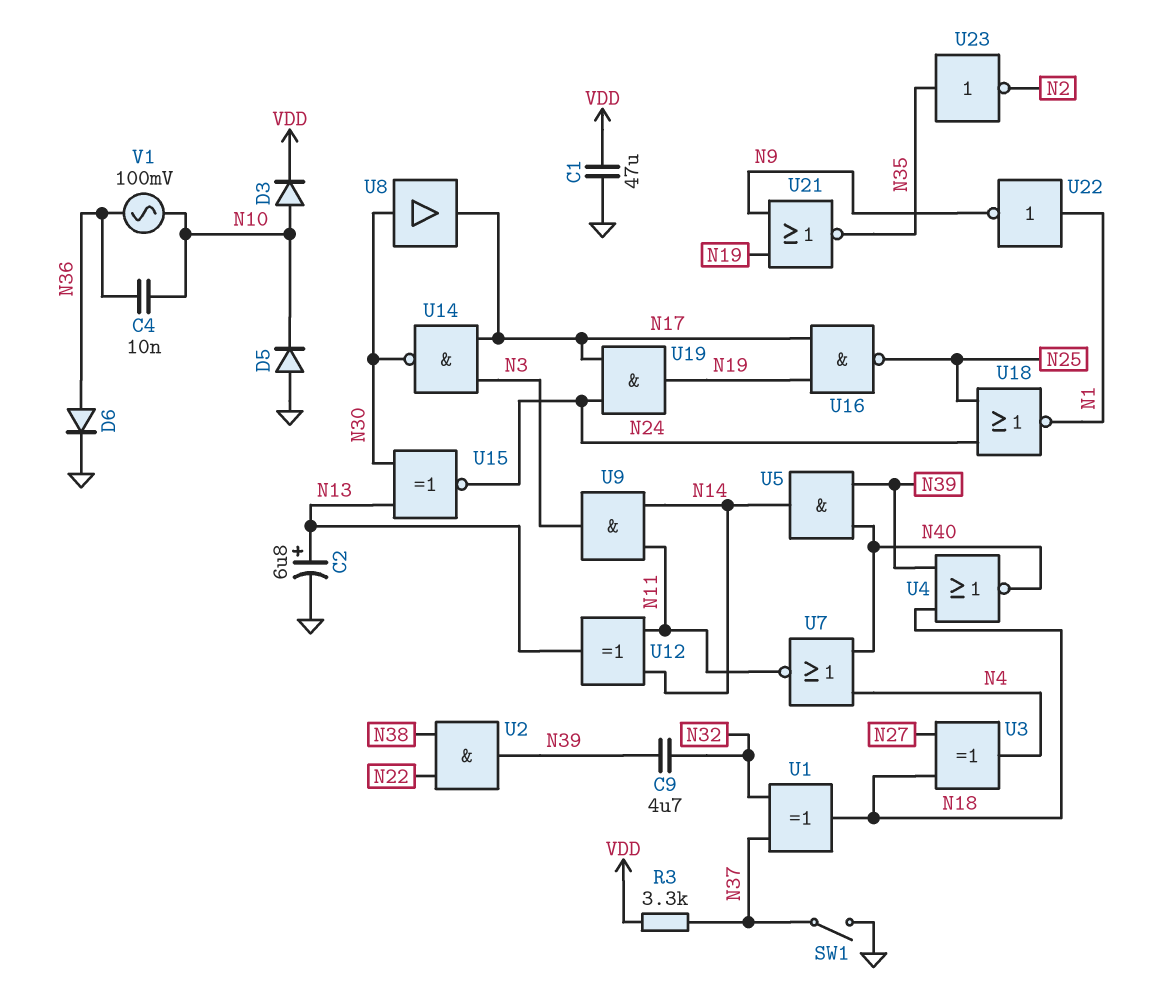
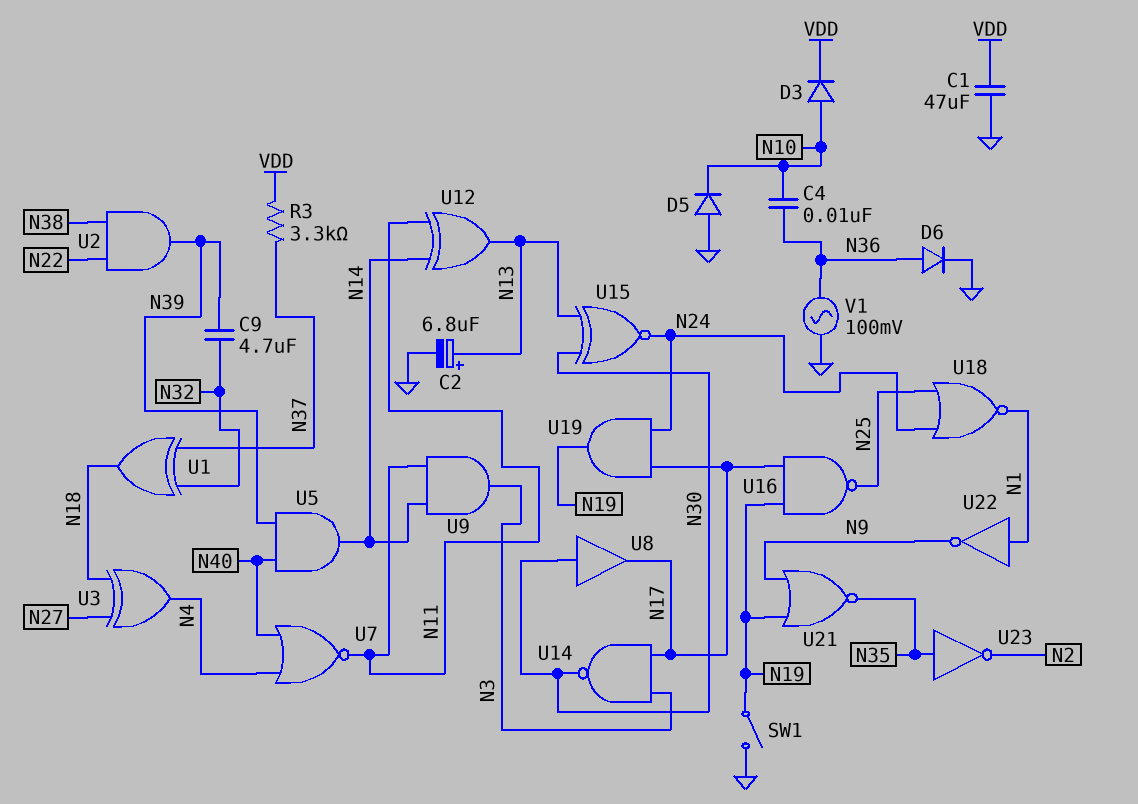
SW1: switch (GND, N37) -> switch (GND, N19)
U4: NOR (in N18, in N39, out N40) -> none
V1: AC 100mV (N10, N36) -> AC 100mV (GND, N36)

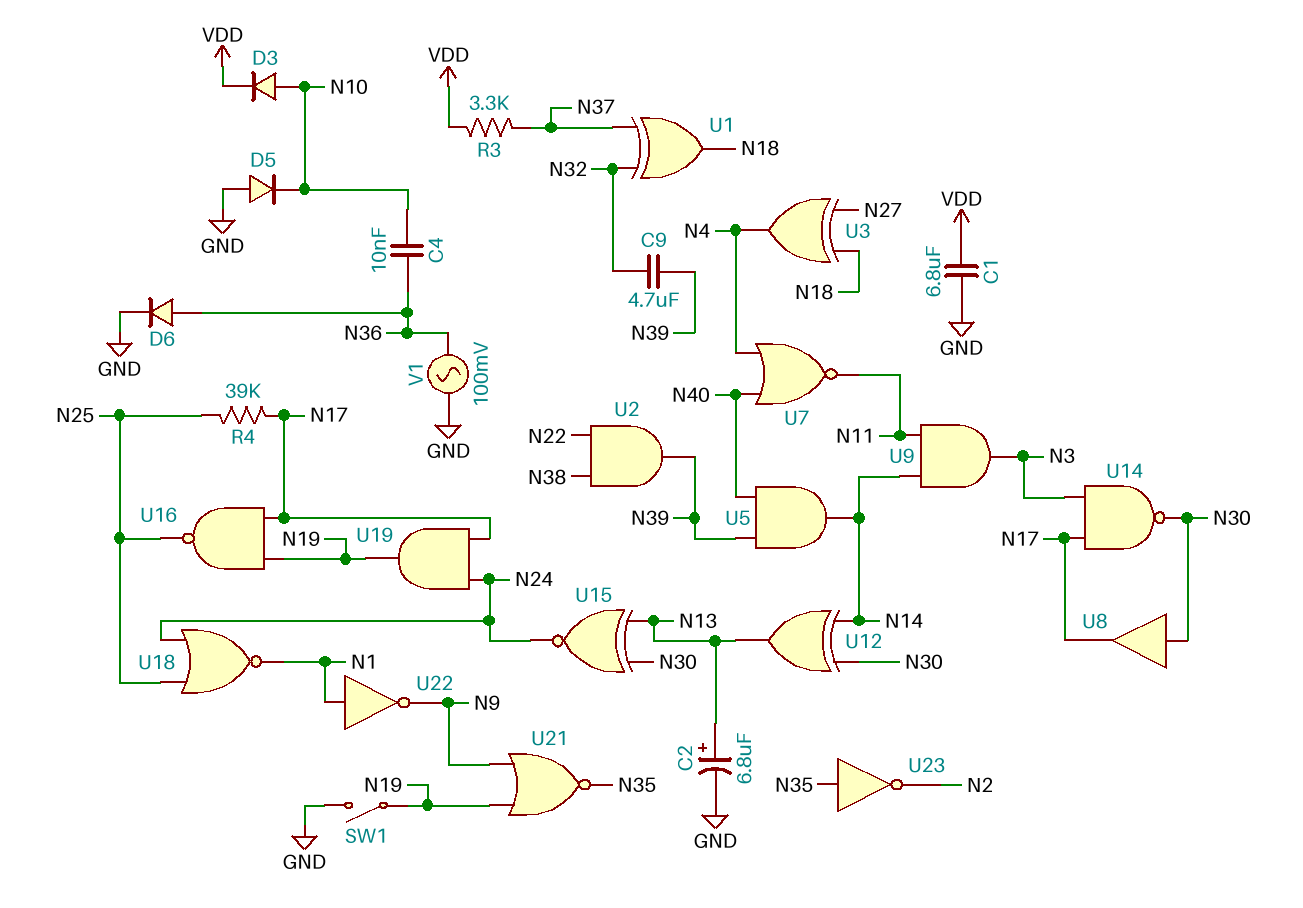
C1: 47uF (GND, VDD) -> 6.8uF (GND, VDD)
R4: none -> 39k (N17, N25)
U12: XOR (in N11, in N14, out N13) -> XOR (in N14, in N30, out N13)

